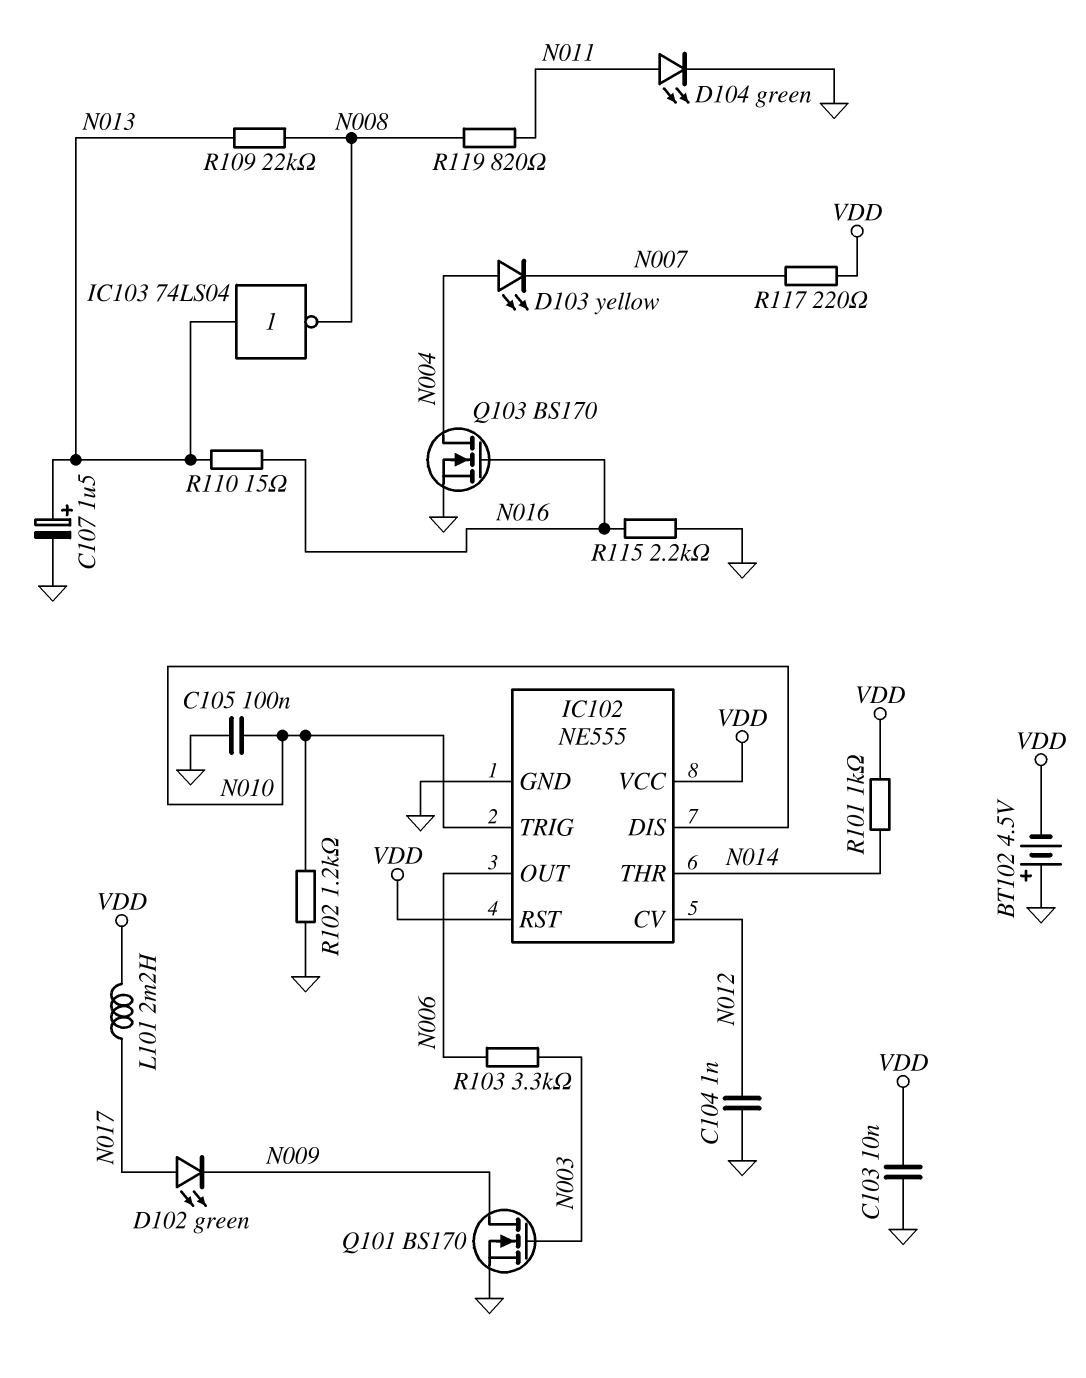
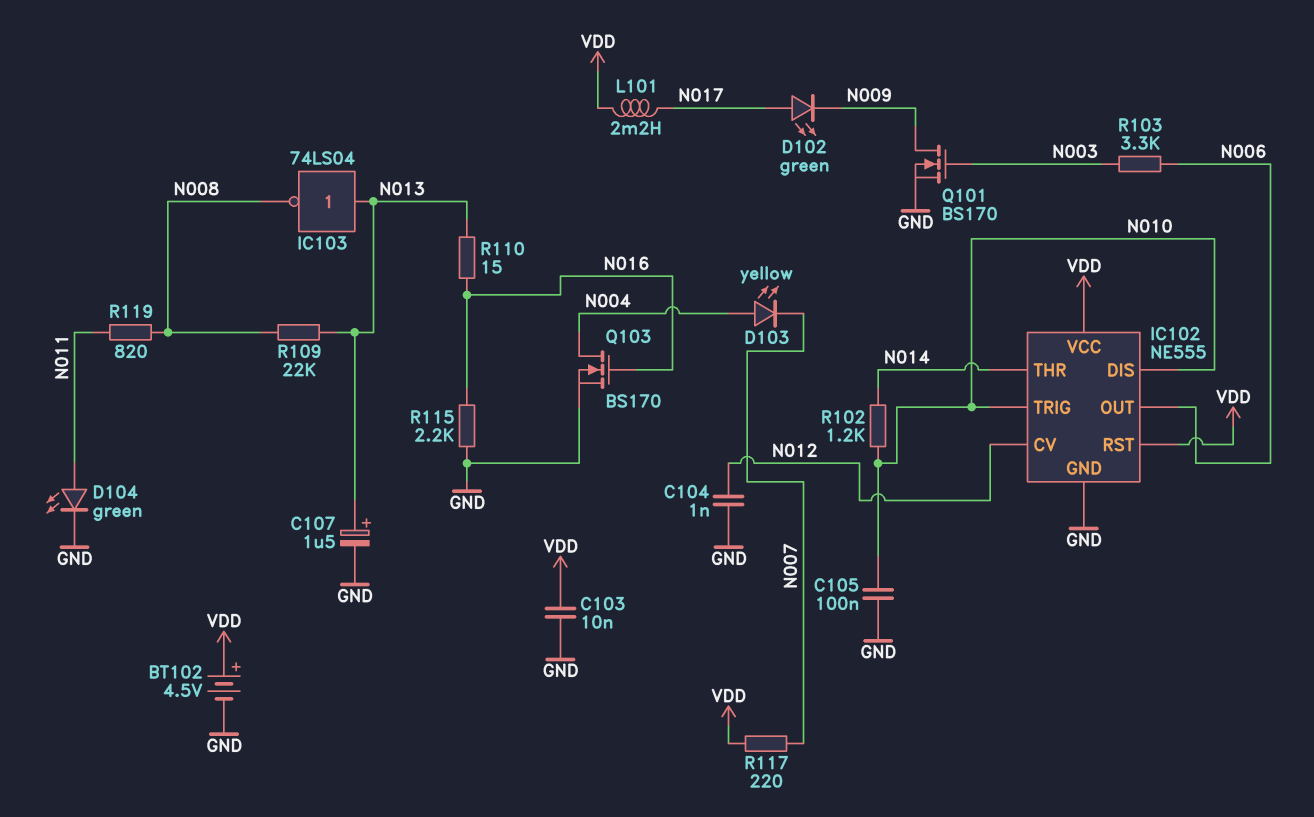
BT102: 4.5V (plus GND, minus VDD) -> 4.5V (plus VDD, minus GND)
R101: 1k (N014, VDD) -> none
R102: 1.2k (GND, N010) -> 1.2k (N010, N014)

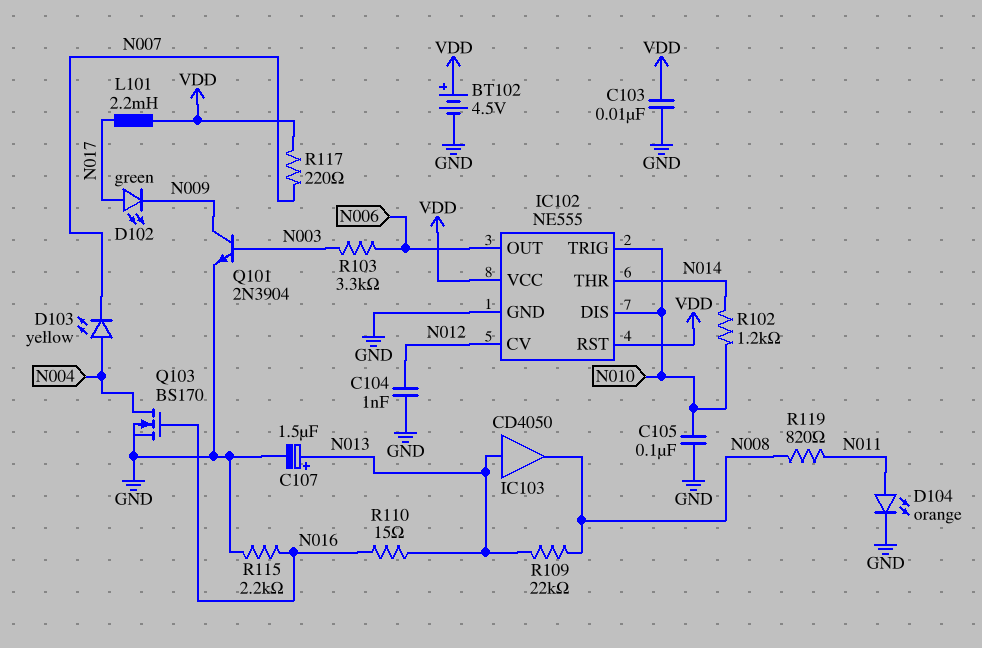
D104: LED green (A N011, K GND) -> LED orange (A N011, K GND)
IC103: NOT 74LS04 (in N013, out N008) -> buffer CD4050 (in N013, out N008)
Q101: NMOS BS170 (G N003, D N009, S GND) -> NPN 2N3904 (B N003, C N009, E GND)

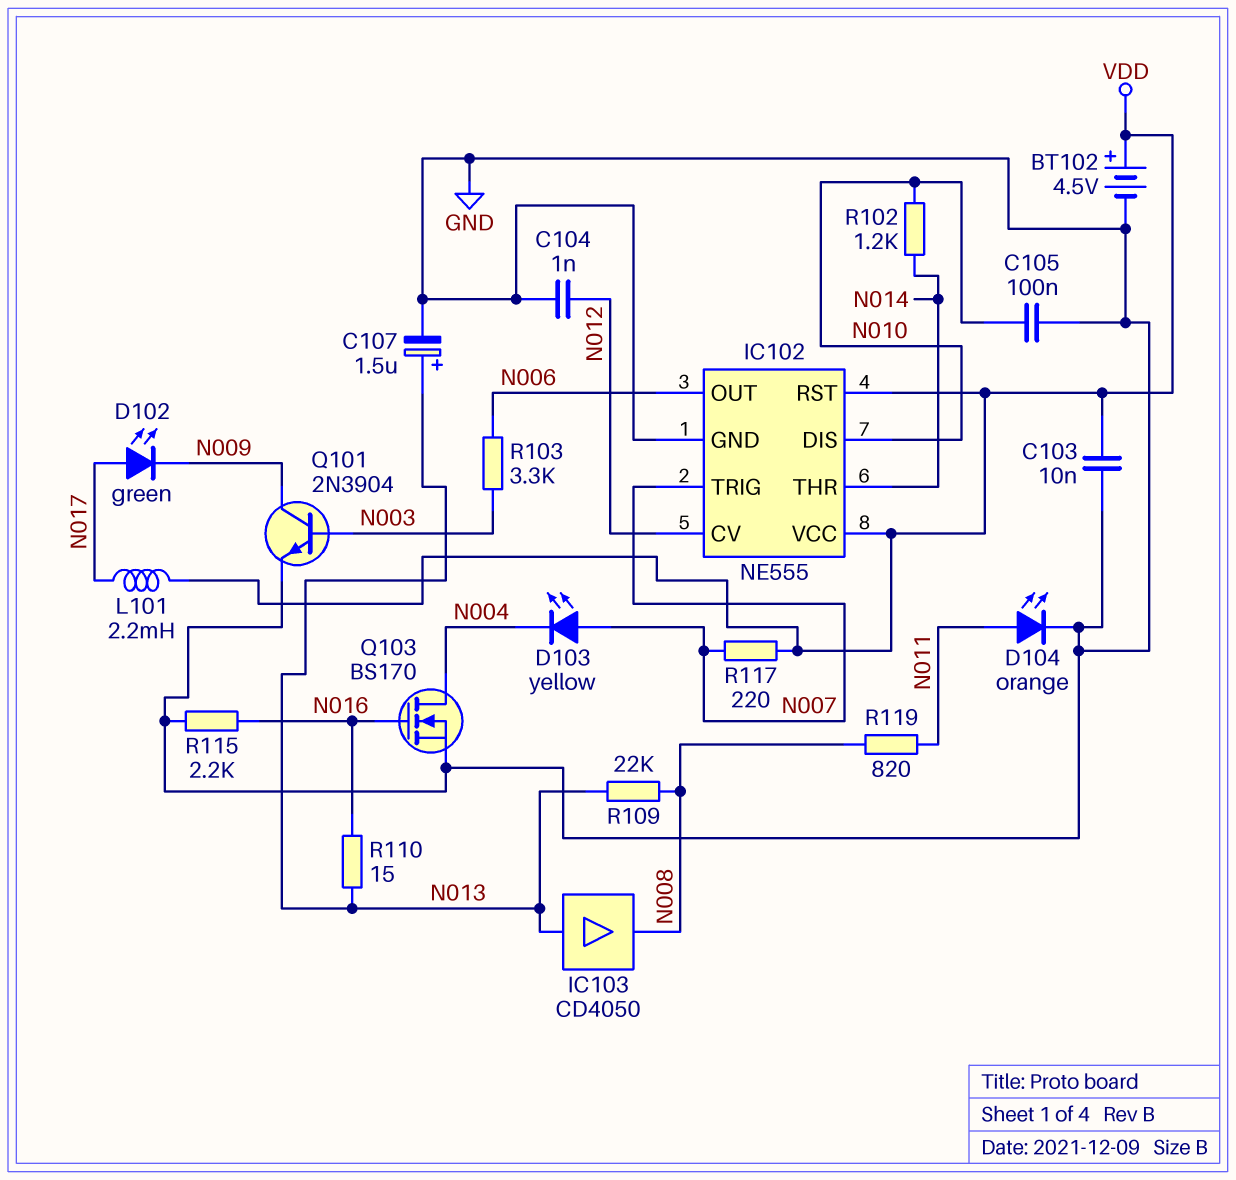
D103: LED yellow (A N004, K N007) -> LED yellow (A N007, K N004)
IC102 pin TRIG: N010 -> N007

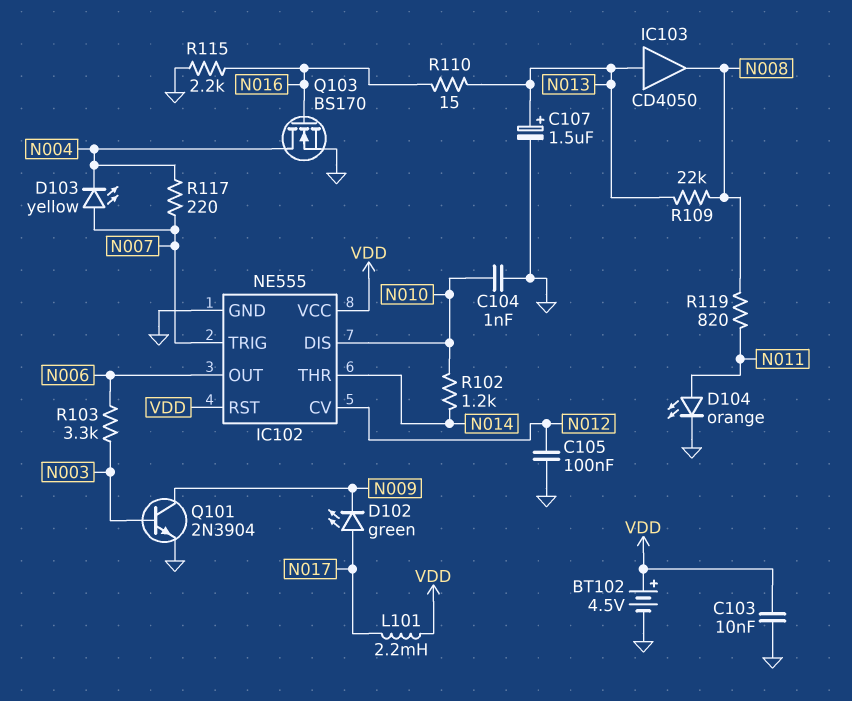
C104: 1nF (GND, N012) -> 1nF (GND, N010)
C105: 100nF (GND, N010) -> 100nF (GND, N012)
R117: 220 (N007, VDD) -> 220 (N004, N007)

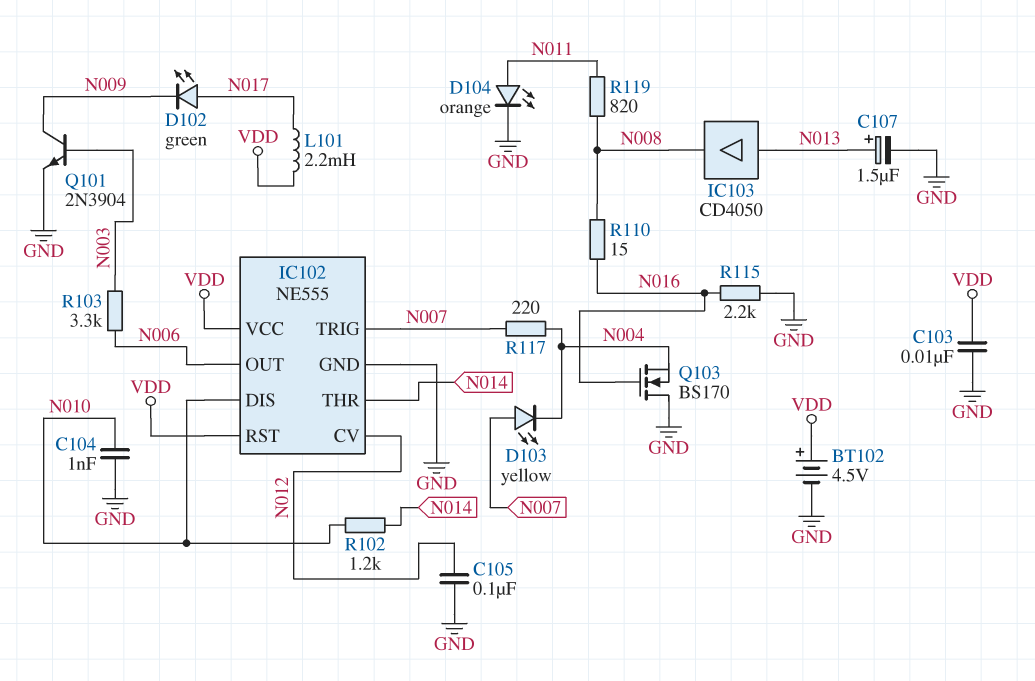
Q103: NMOS BS170 (G N016, D N004, S GND) -> NMOS BS170 (G N016, D GND, S N004)
R109: 22k (N008, N013) -> none
R110: 15 (N013, N016) -> 15 (N008, N016)

